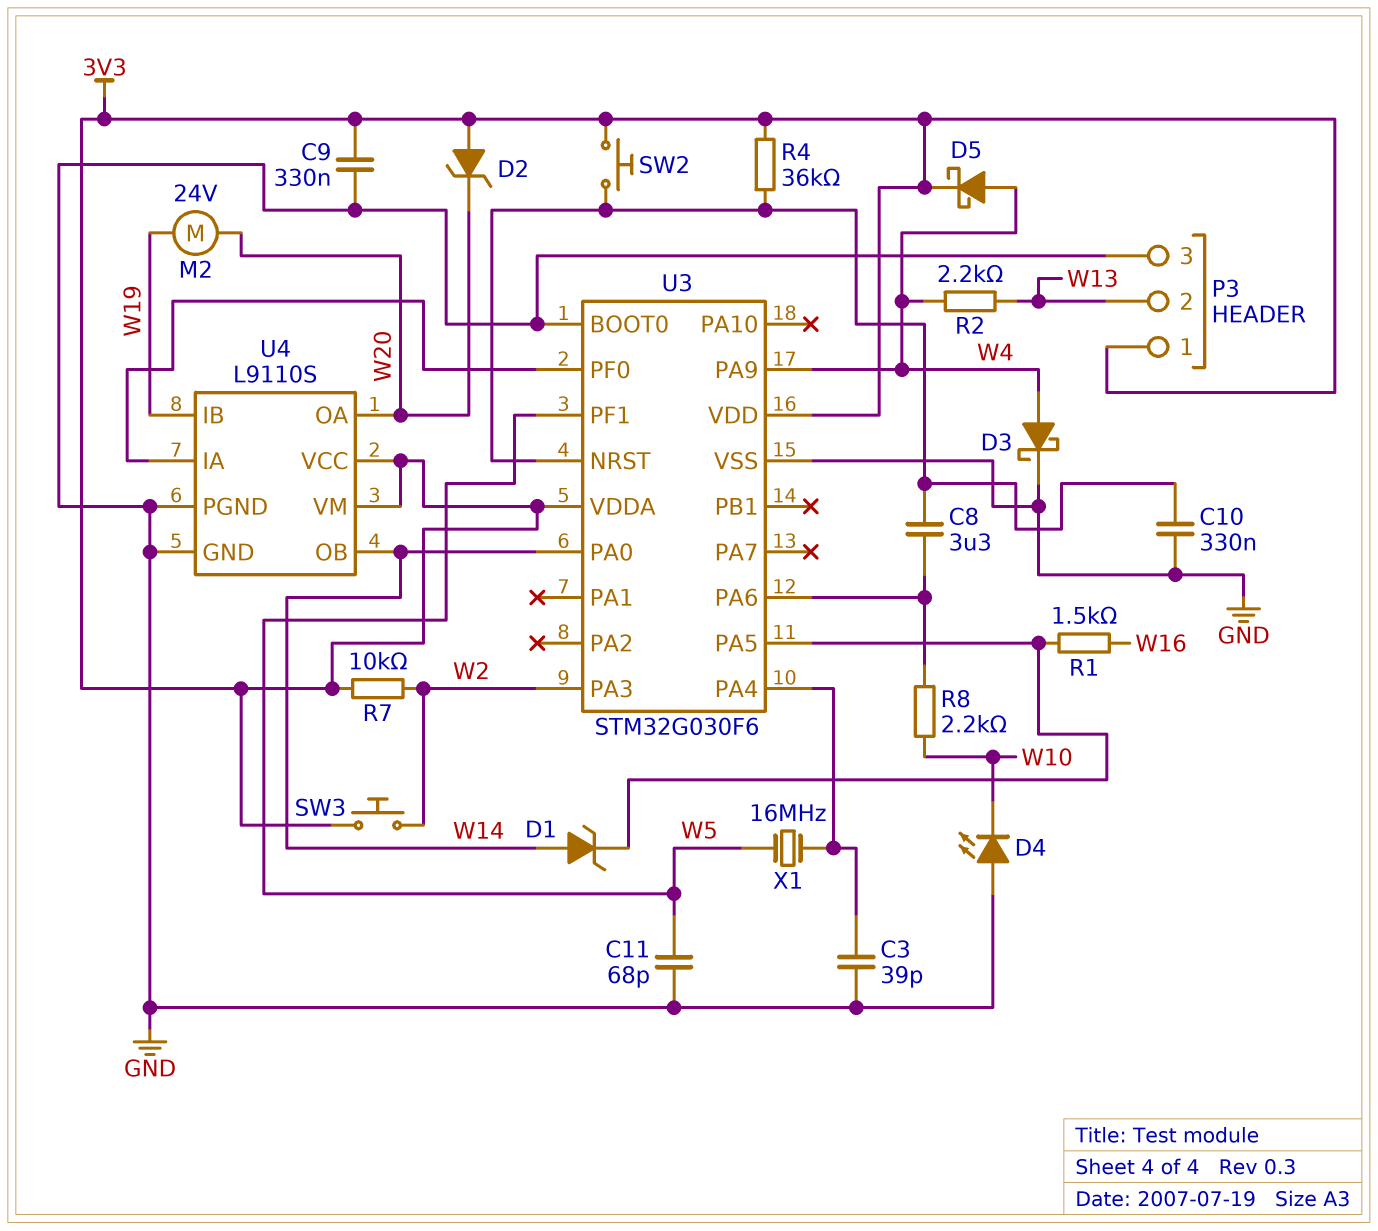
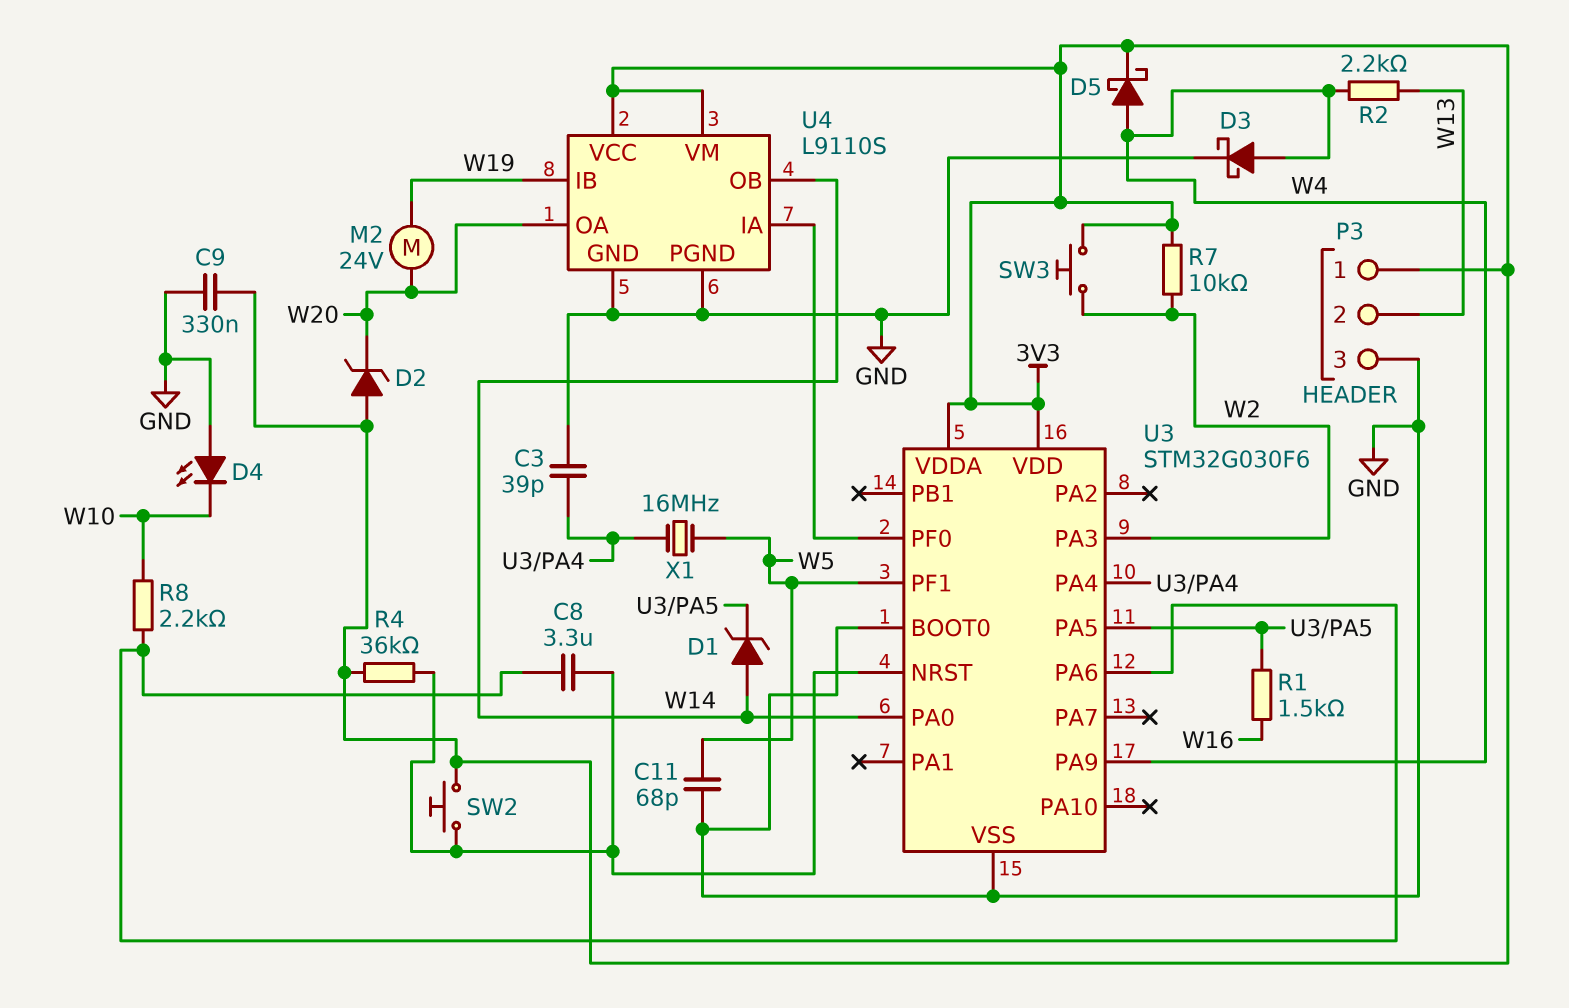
C10: 330nF (GND, U3/NRST) -> none

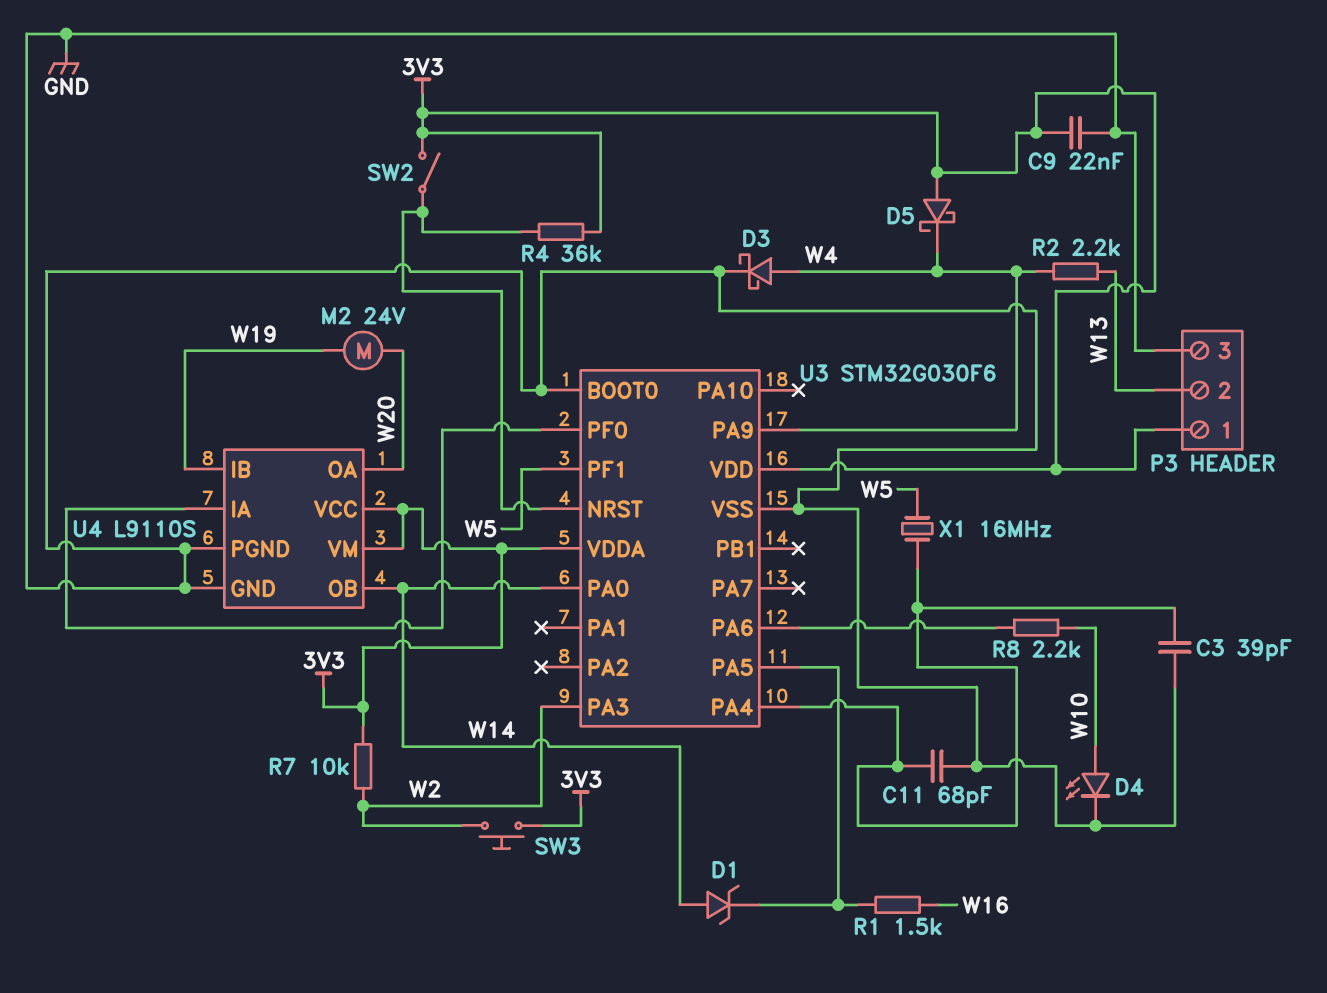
C8: 3.3uF (U3/NRST, U3/PA6) -> none
C9: 330nF (3V3, GND) -> 22nF (3V3, GND)
C11: 68pF (GND, W5) -> 68pF (GND, U3/PA4)
D2: zener (A 3V3, K W20) -> none
D4: LED (A GND, K W10) -> LED (A W10, K GND)
D5: schottky (A W4, K 3V3) -> schottky (A 3V3, K W4)
SW2: button (3V3, U3/NRST) -> switch (3V3, U3/NRST)

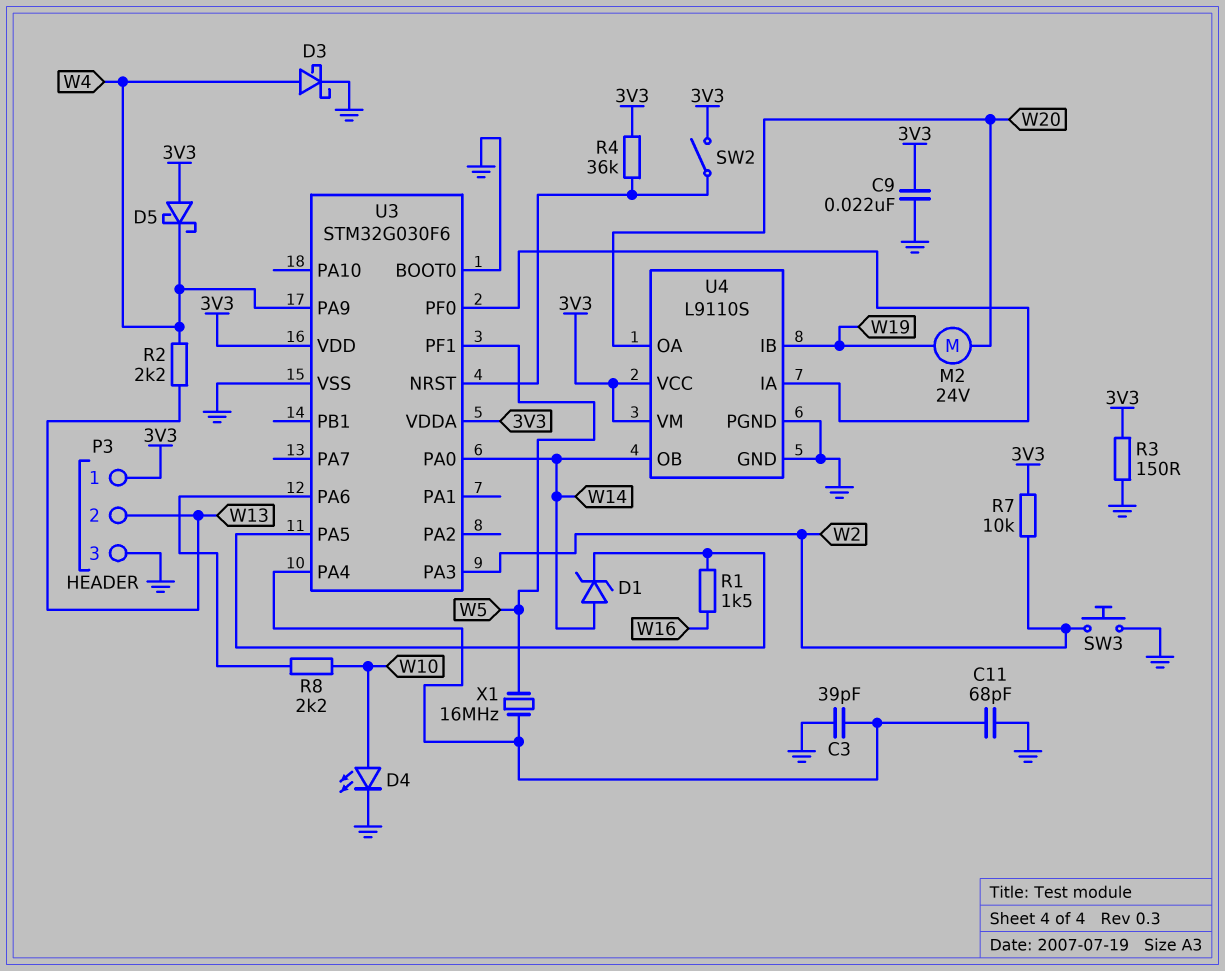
R3: none -> 150 (3V3, GND)
SW3: button (3V3, W2) -> button (GND, W2)

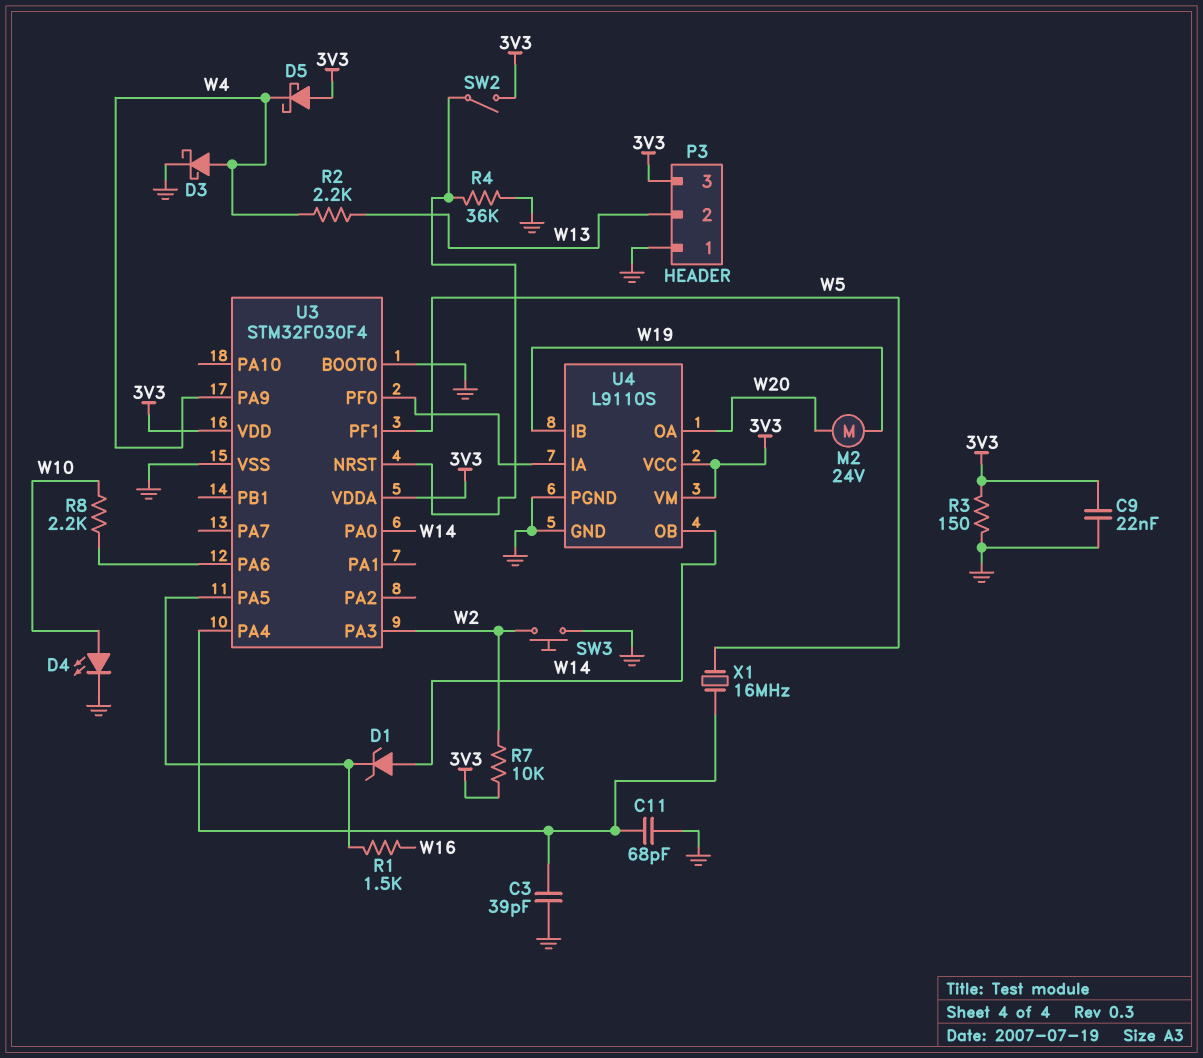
P3 pin 1: 3V3 -> GND
P3 pin 3: GND -> 3V3
R4: 36k (3V3, U3/NRST) -> 36k (GND, U3/NRST)
U3: STM32G030F6 -> STM32F030F4

